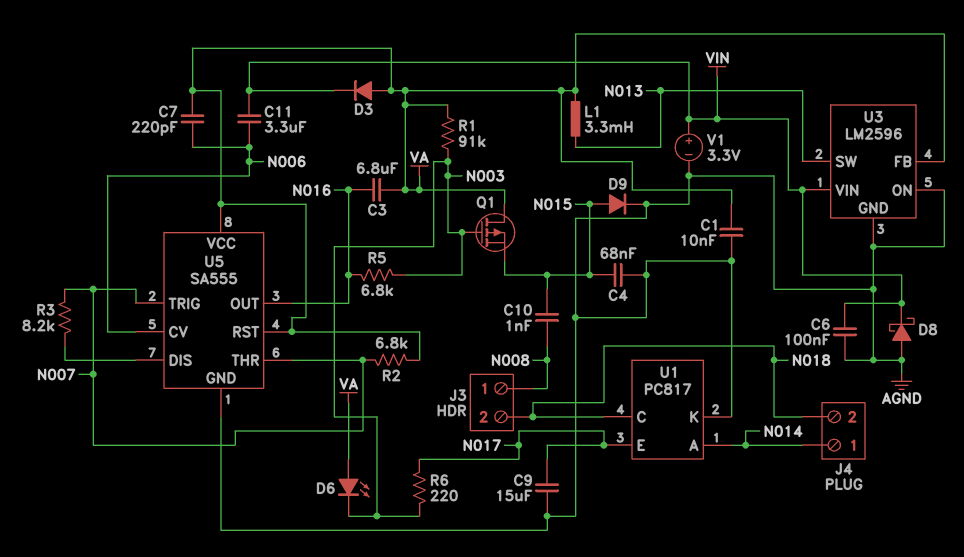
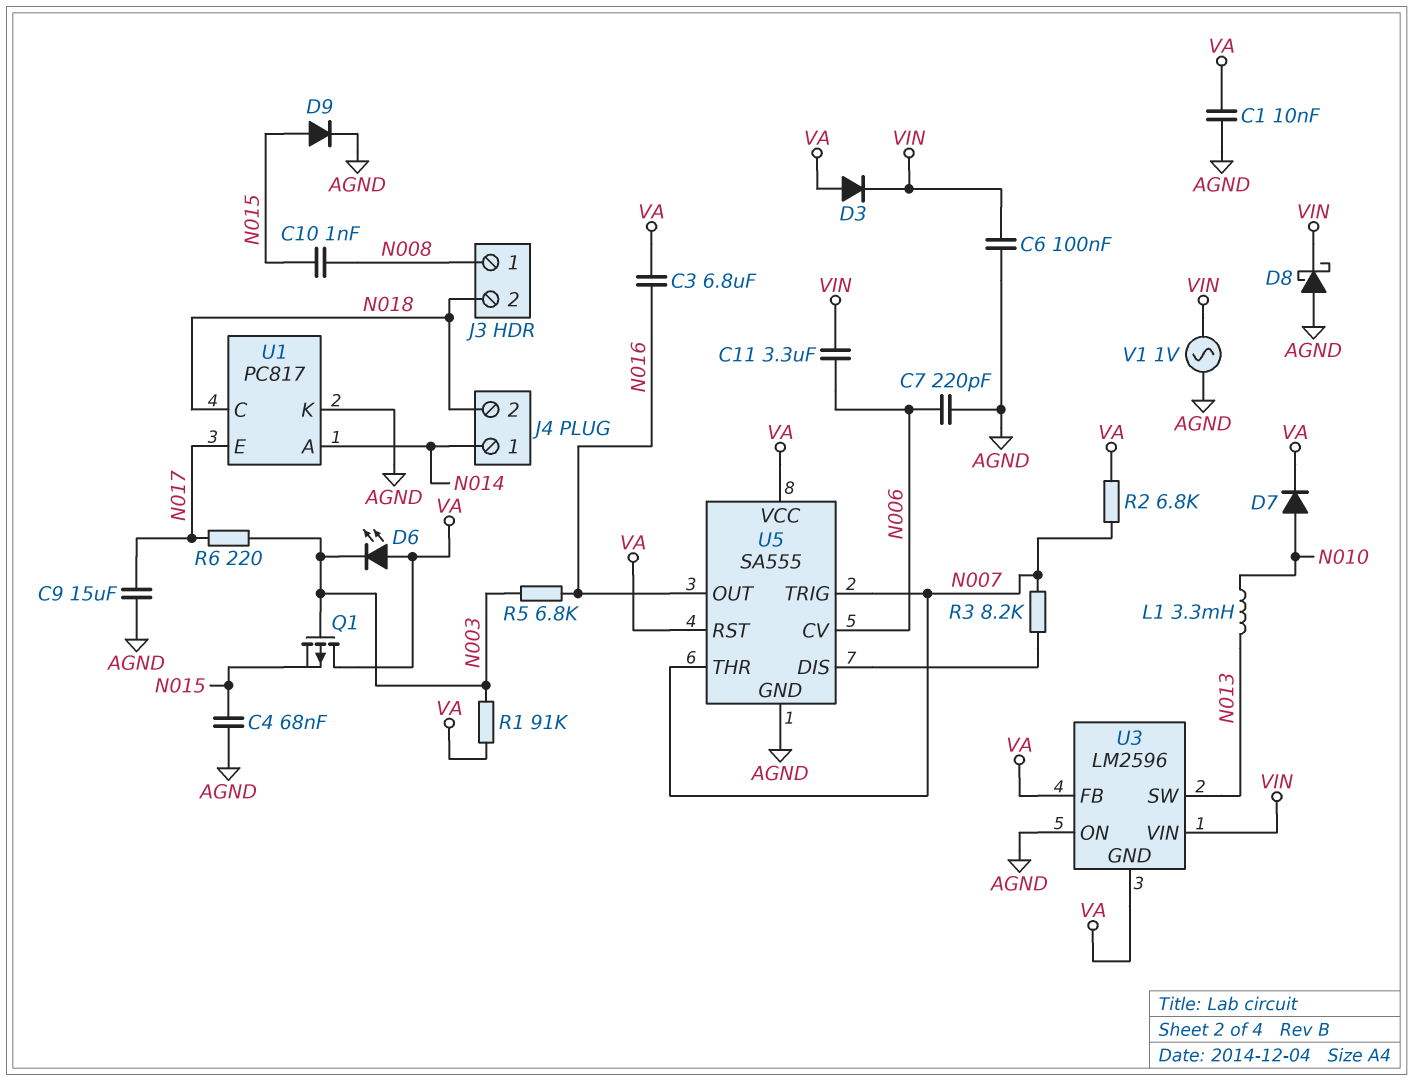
C7: 220pF (N006, VA) -> 220pF (AGND, N006)
D7: none -> diode (A N010, K VA)
L1: 3.3mH (N013, VA) -> 3.3mH (N010, N013)
U3 pin GND: AGND -> VA
V1: 3.3V (plus VIN, minus AGND) -> AC 1V (AGND, VIN)

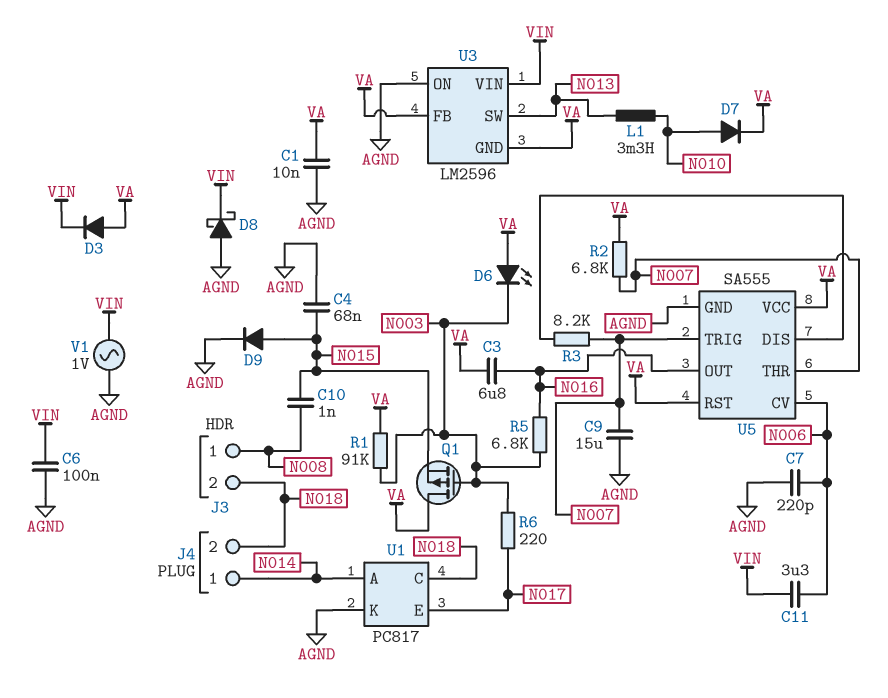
C9: 15uF (AGND, N017) -> 15uF (AGND, N007)

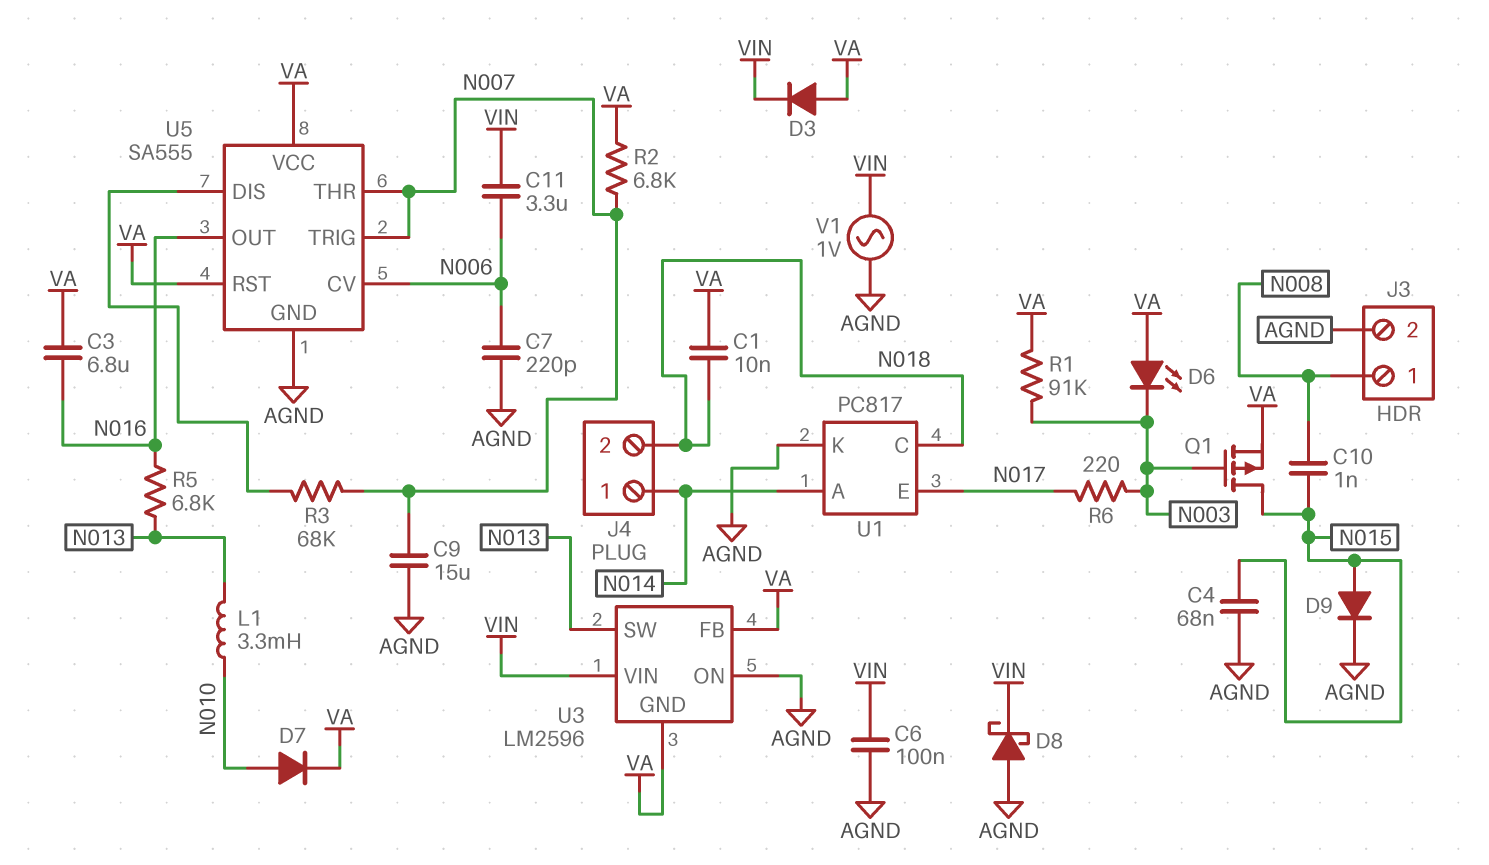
C1: 10nF (AGND, VA) -> 10nF (N018, VA)
J3 pin 2: N018 -> AGND
Q1: PMOS (G N003, D VA, S N015) -> PMOS (G N003, D N015, S VA)
R3: 8.2k (N007, U5/DIS) -> 68k (N007, U5/DIS)
R5: 6.8k (N003, N016) -> 6.8k (N013, N016)

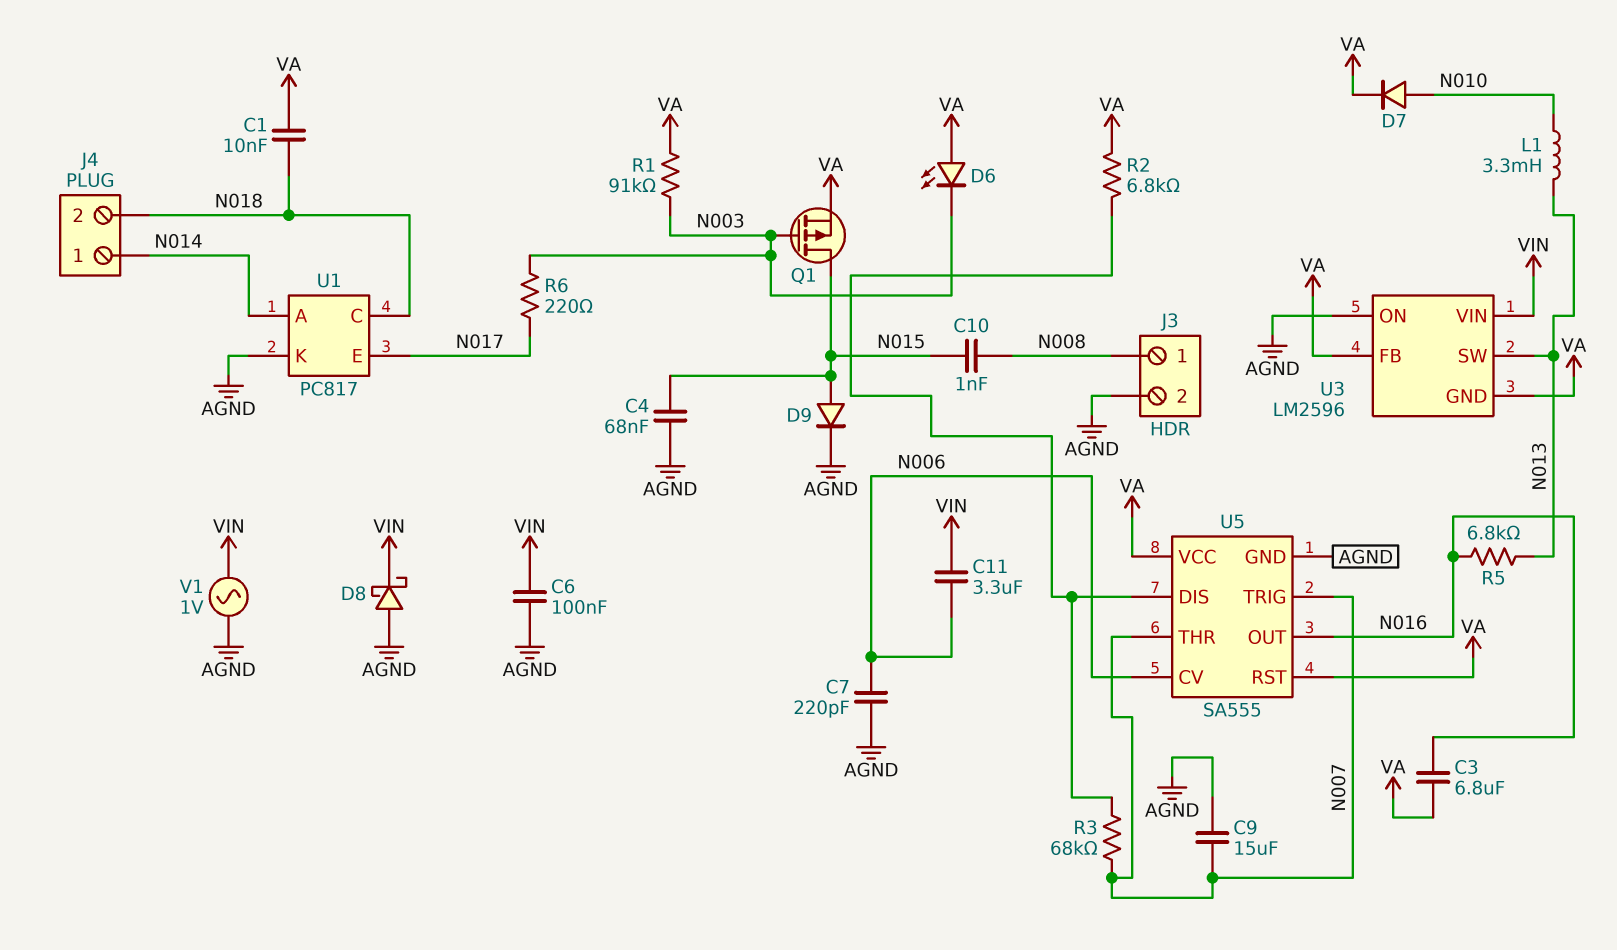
D3: diode (A VA, K VIN) -> none
R2: 6.8k (N007, VA) -> 6.8k (U5/DIS, VA)

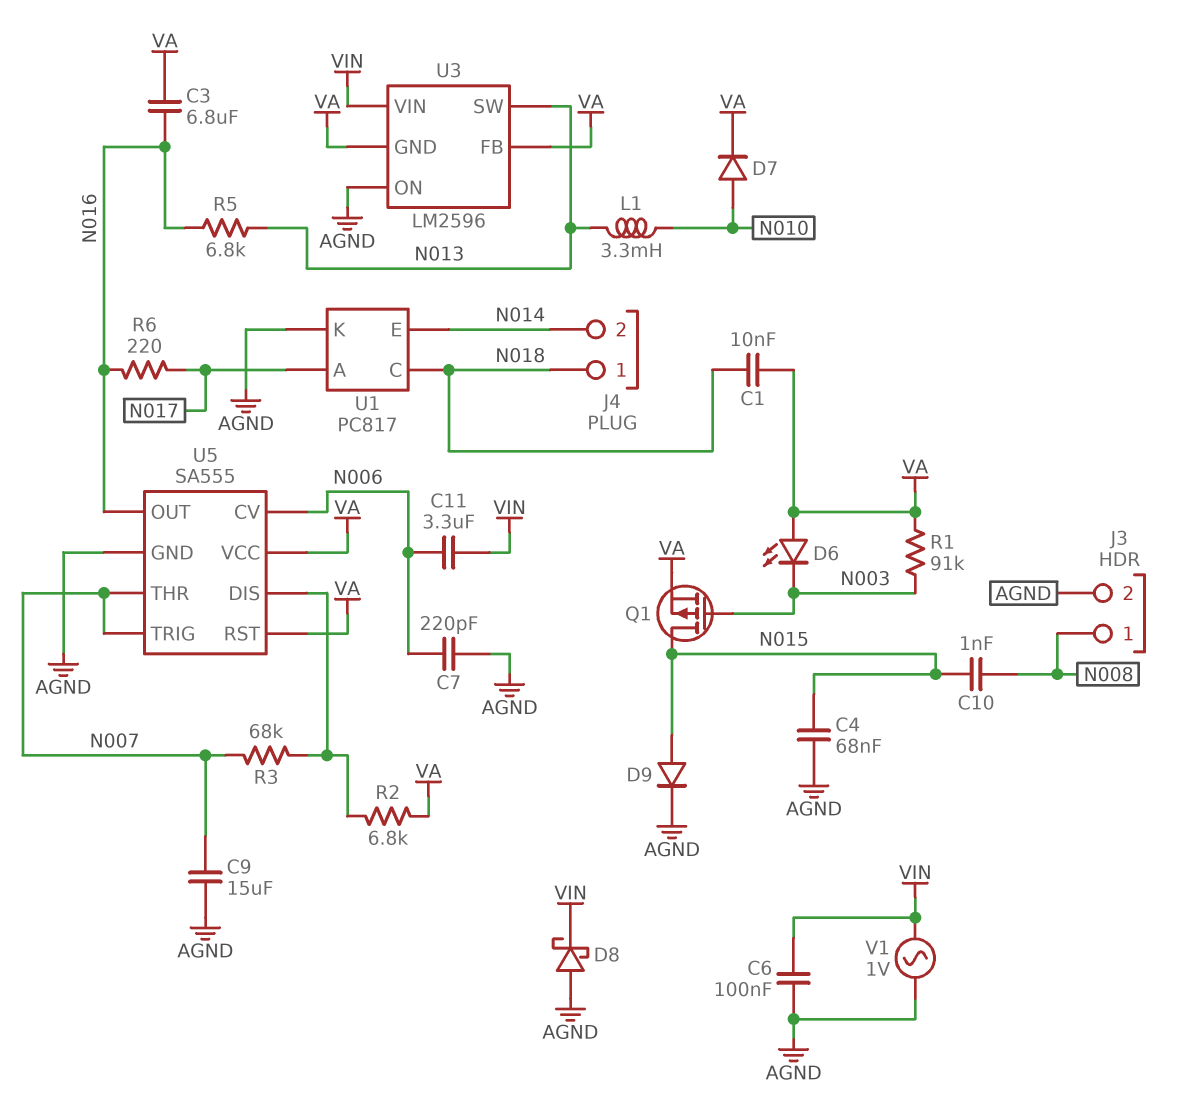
J4 pin 1: N014 -> N018
J4 pin 2: N018 -> N014
R6: 220 (N003, N017) -> 220 (N016, N017)
U1 pin A: N014 -> N017
U1 pin E: N017 -> N014

